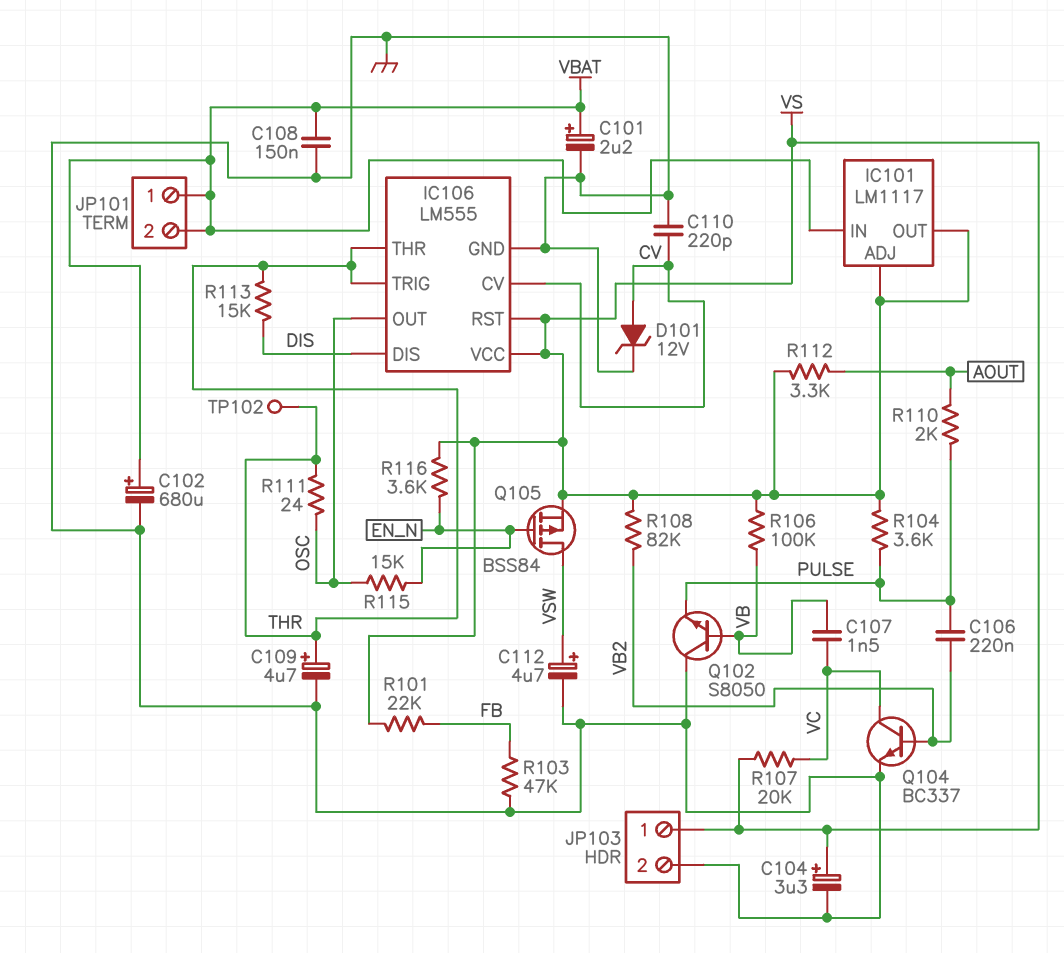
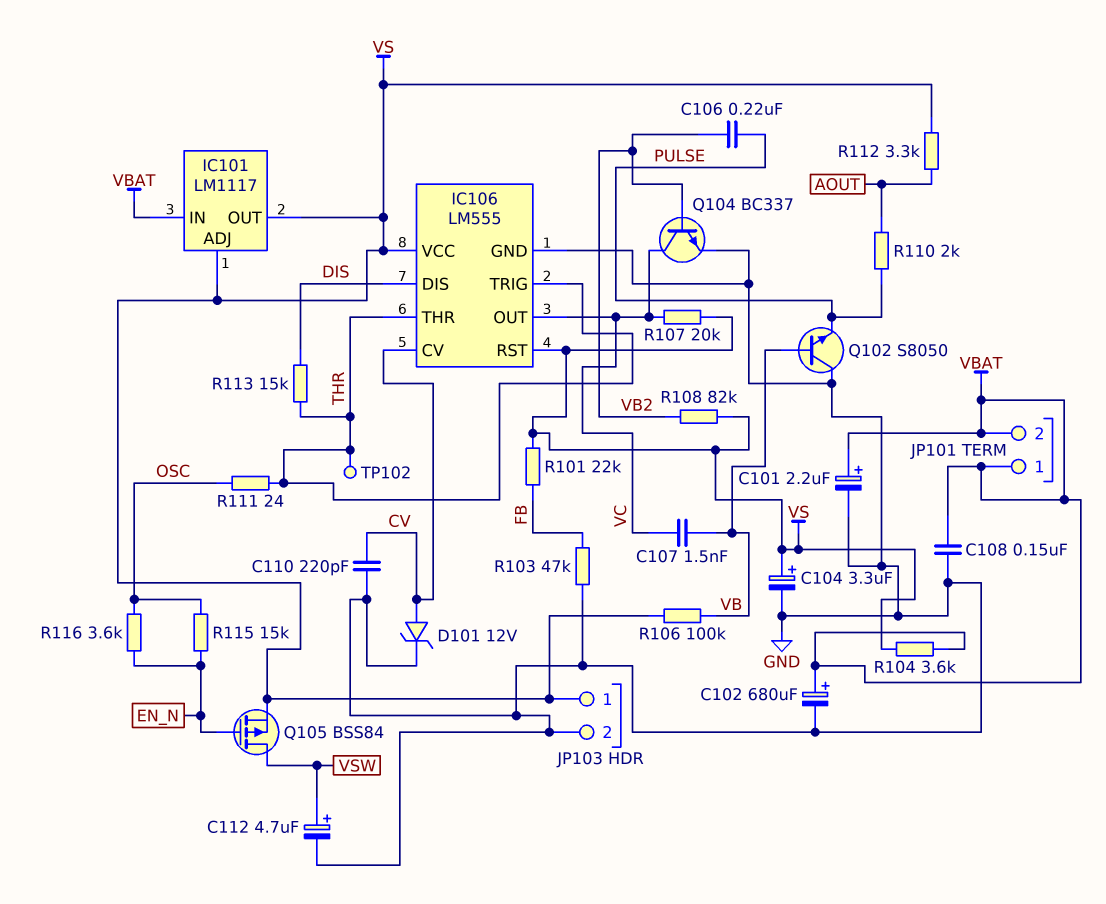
C109: 4.7uF (plus THR, minus GND) -> none
IC106 pin OUT: OSC -> VC
R104: 3.6k (PULSE, VS) -> 3.6k (VBAT, VS)
R116: 3.6k (EN_N, VS) -> 3.6k (EN_N, OSC)

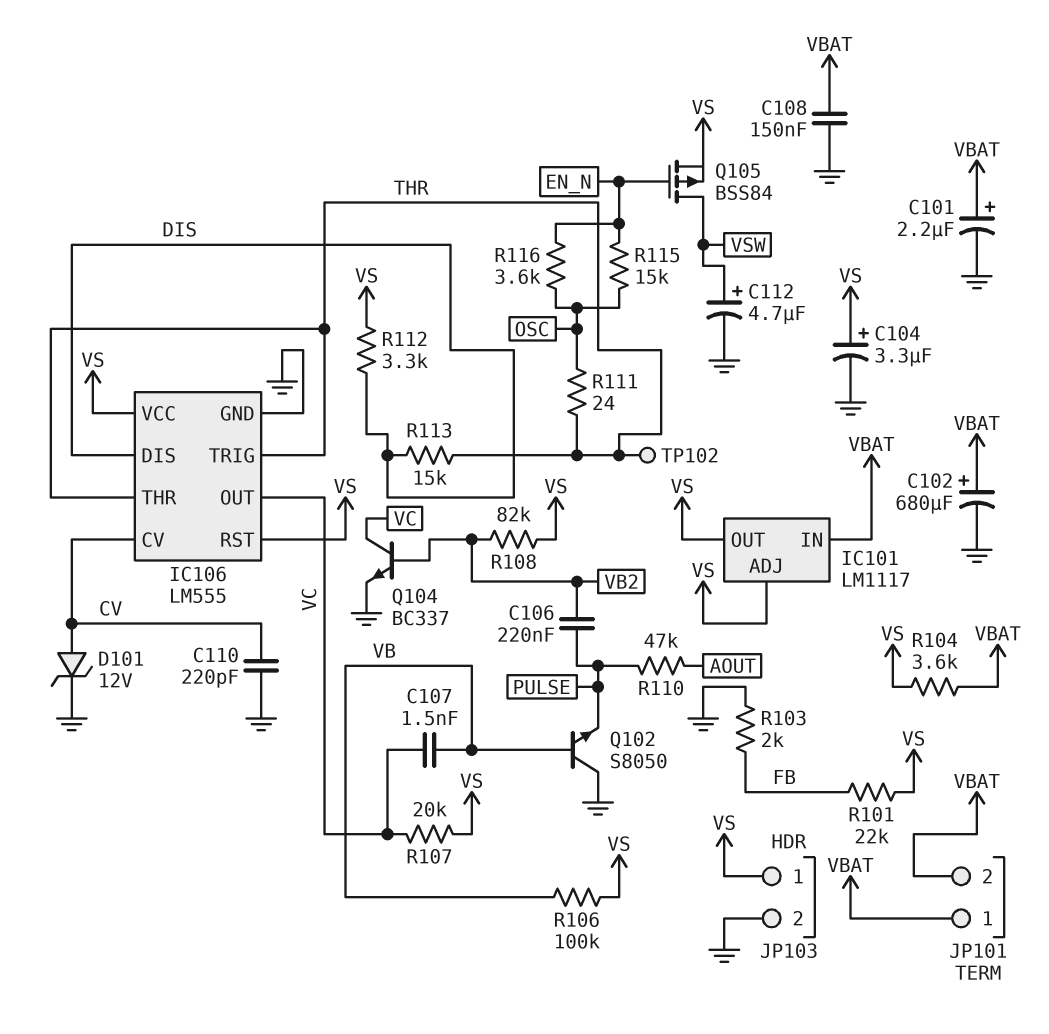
R103: 47k (FB, GND) -> 2k (FB, GND)
R110: 2k (AOUT, PULSE) -> 47k (AOUT, PULSE)
R112: 3.3k (AOUT, VS) -> 3.3k (DIS, VS)

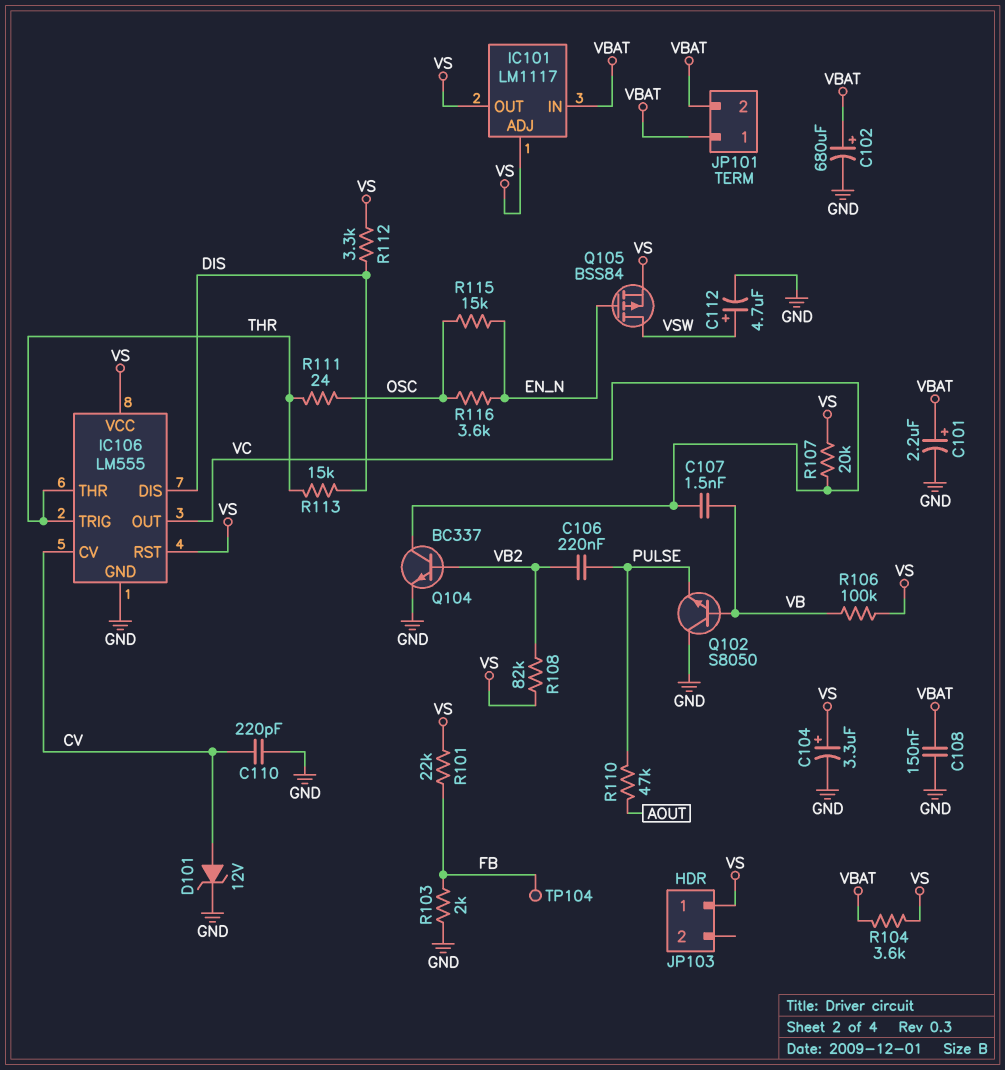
JP103 pin 2: GND -> none
TP102: test point (THR) -> none
TP104: none -> test point (FB)

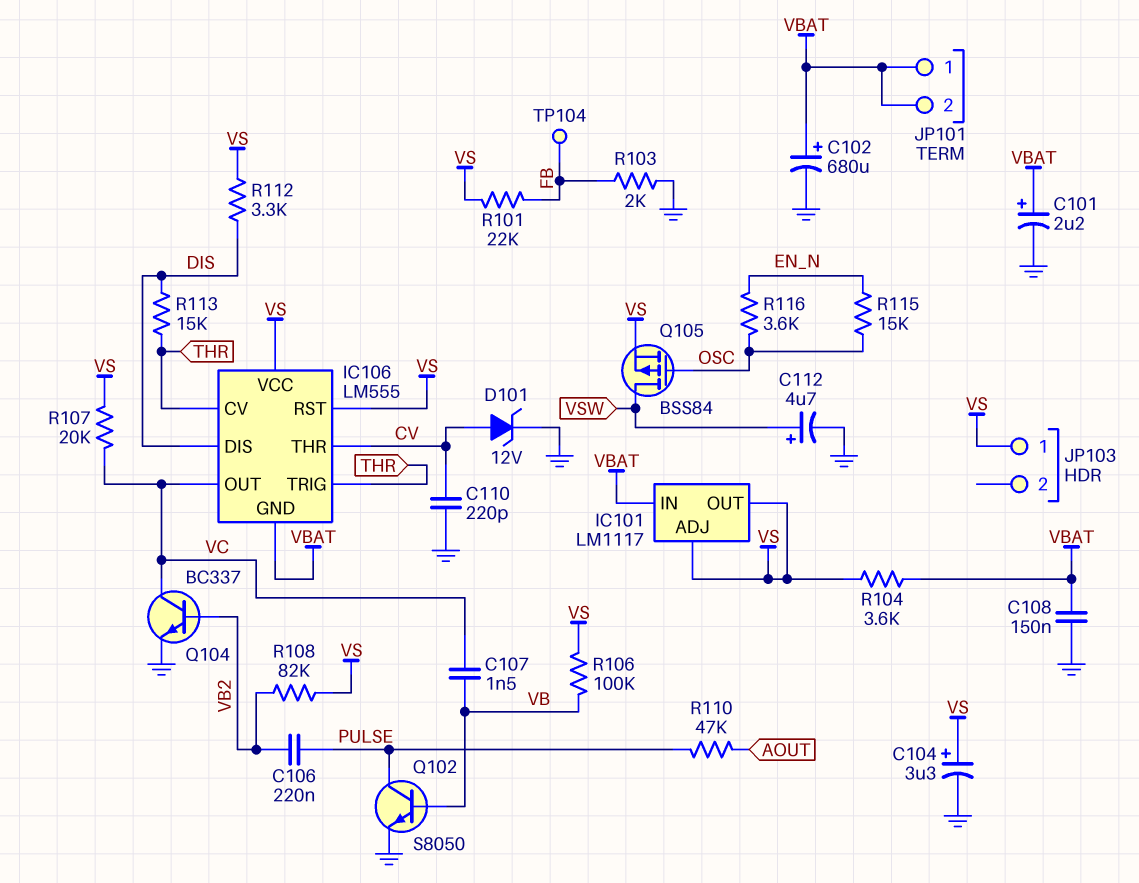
IC106 pin CV: CV -> THR
IC106 pin GND: GND -> VBAT
IC106 pin THR: THR -> CV
Q102: NPN S8050 (B VB, C GND, E PULSE) -> NPN S8050 (B VB, C PULSE, E GND)
Q105: PMOS BSS84 (G EN_N, D VSW, S VS) -> PMOS BSS84 (G OSC, D VSW, S VS)
R111: 24 (OSC, THR) -> none

